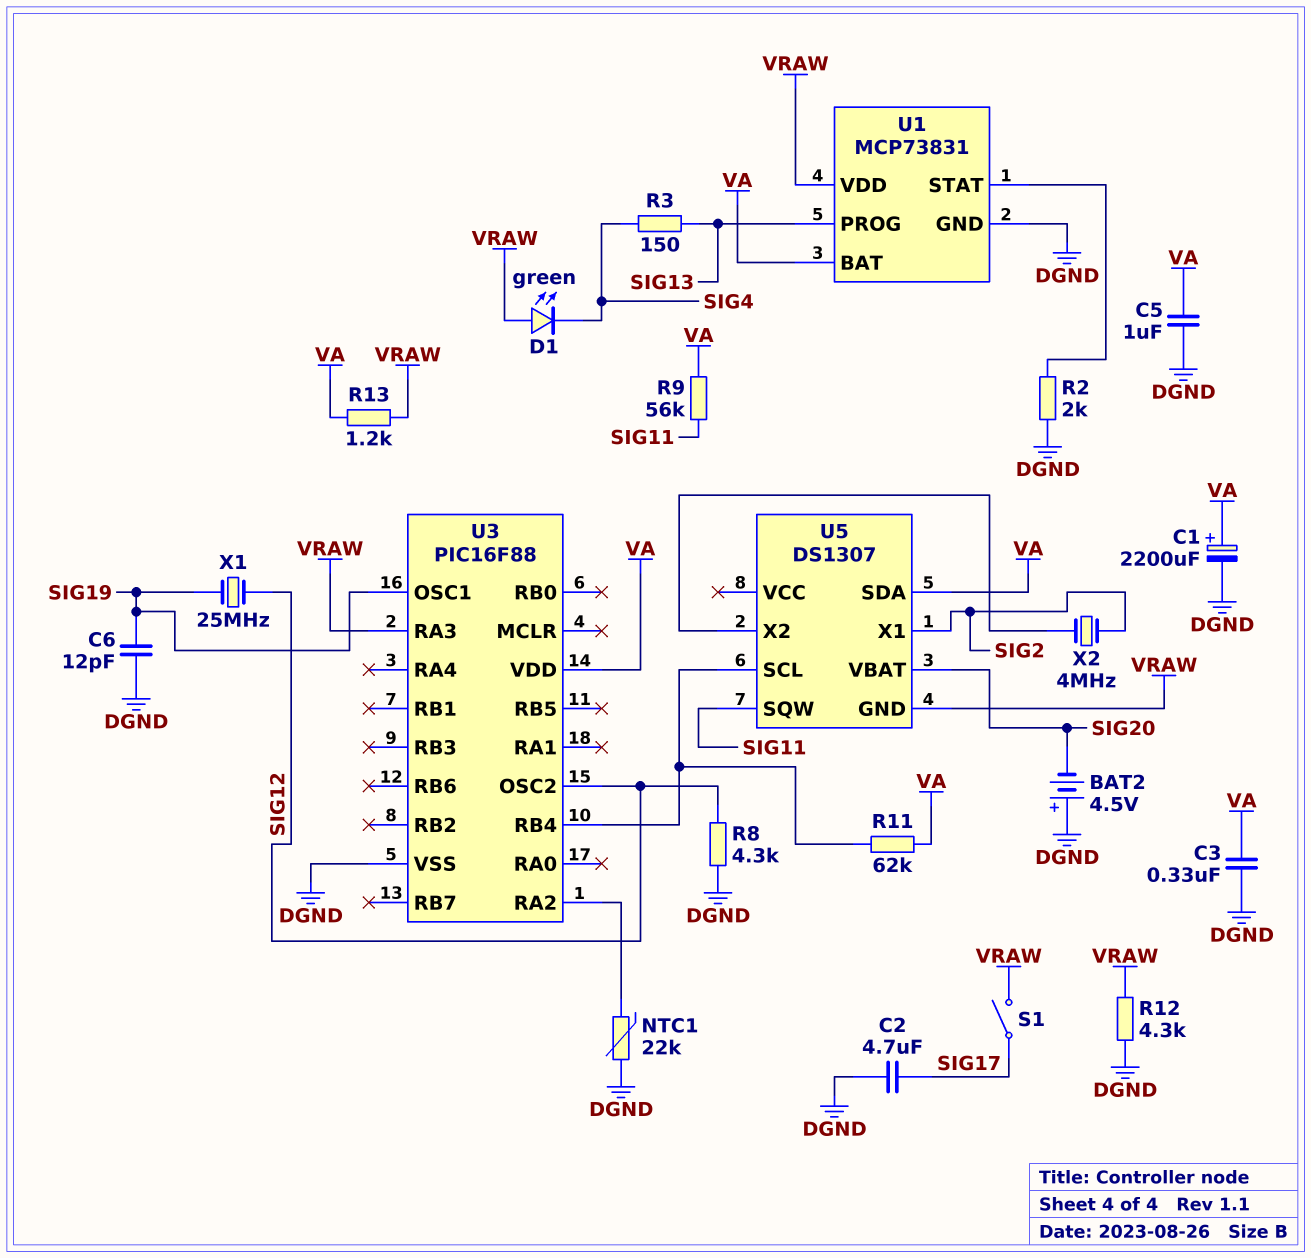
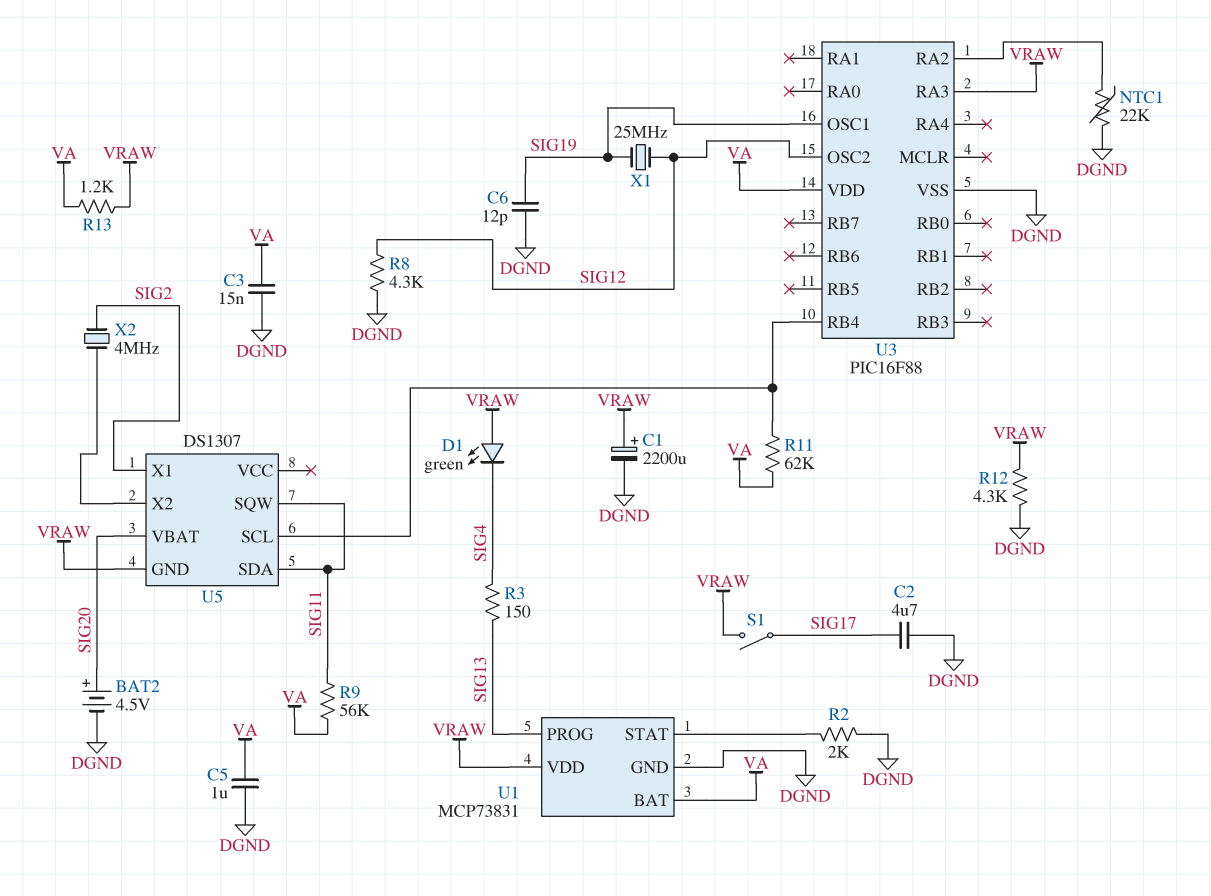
BAT2: 4.5V (plus DGND, minus SIG20) -> 4.5V (plus SIG20, minus DGND)
C1: 2200uF (plus VA, minus DGND) -> 2200uF (plus VRAW, minus DGND)
C3: 330nF (DGND, VA) -> 15nF (DGND, VA)
U5 pin SDA: VA -> SIG11

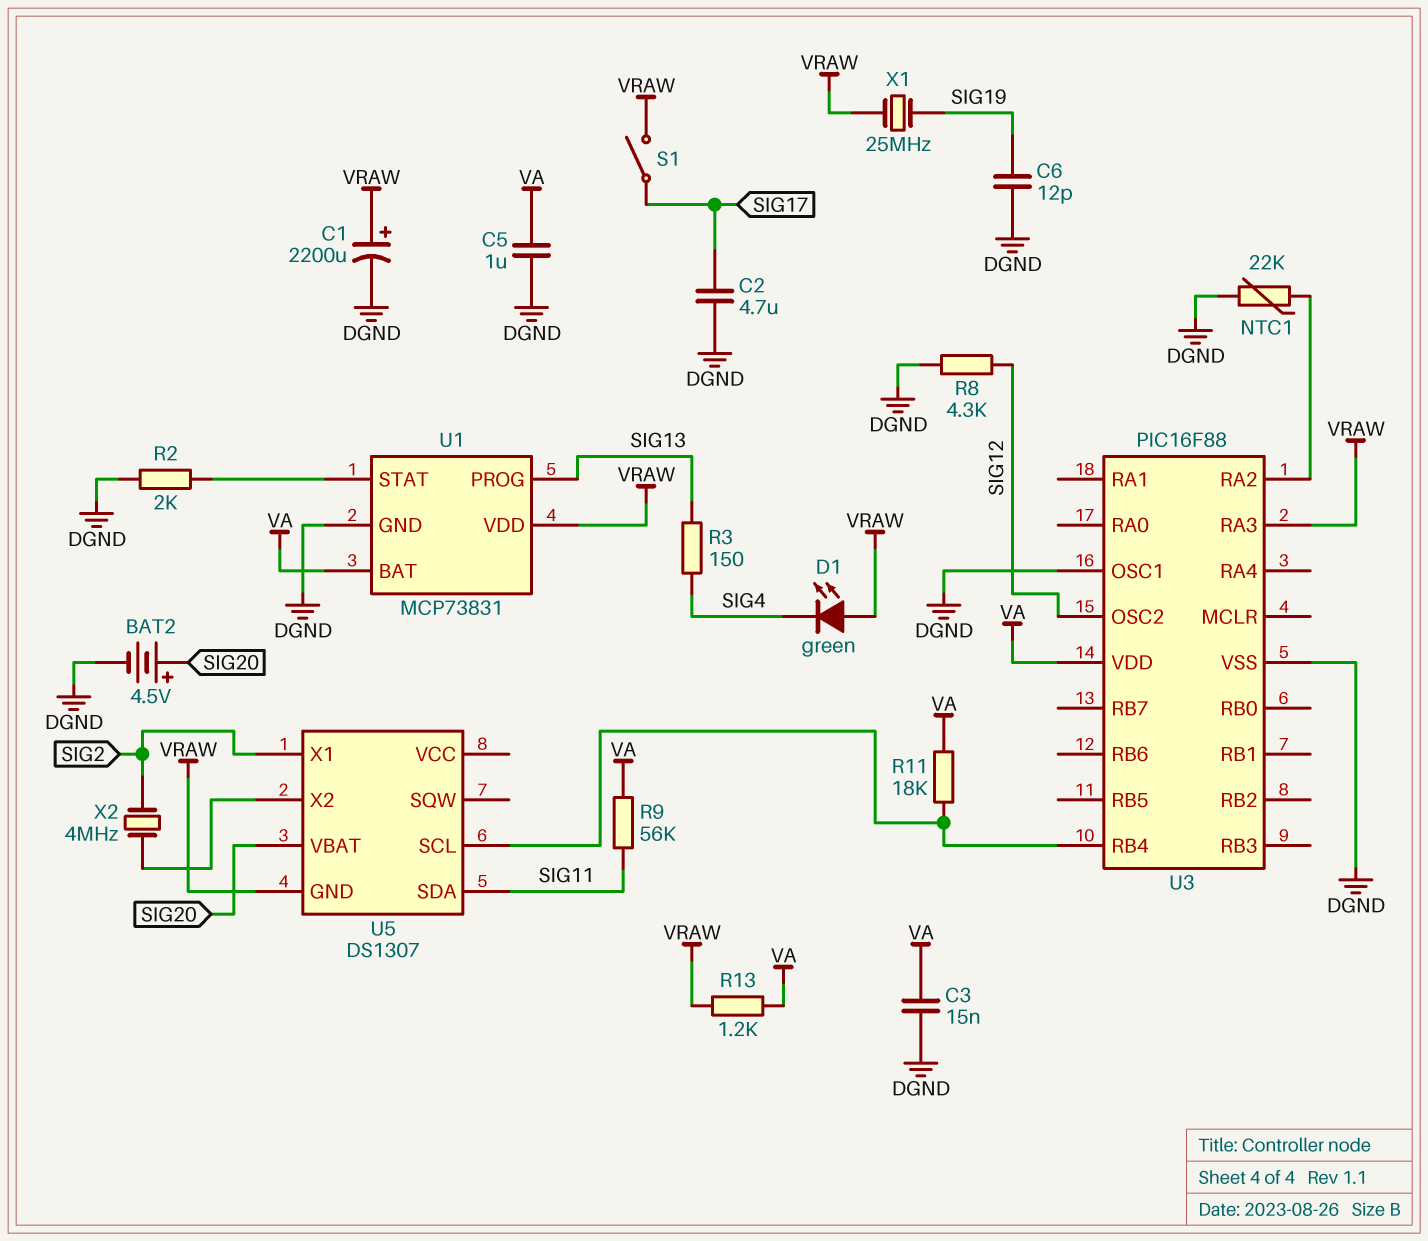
R11: 62k (U3/RB4, VA) -> 18k (U3/RB4, VA)
R12: 4.3k (DGND, VRAW) -> none
U3 pin OSC1: SIG19 -> DGND
U5 pin SQW: SIG11 -> none
X1: 25MHz (SIG12, SIG19) -> 25MHz (SIG19, VRAW)

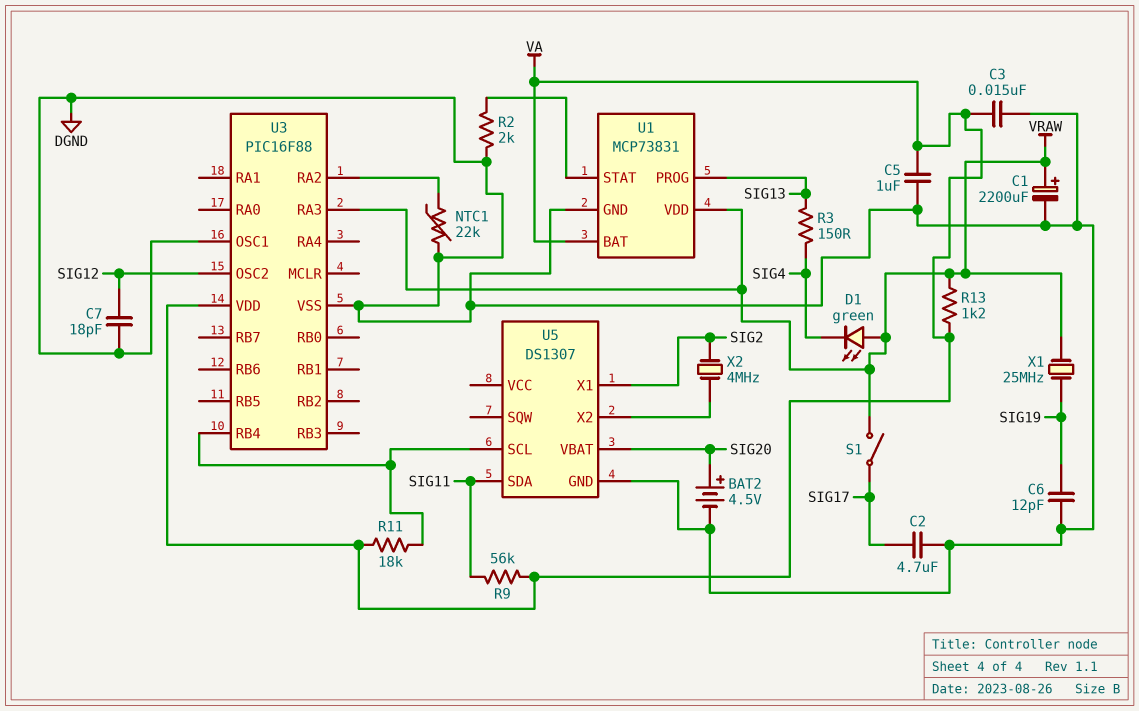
C7: none -> 18pF (DGND, SIG12)
R8: 4.3k (DGND, SIG12) -> none
U5 pin GND: VRAW -> DGND

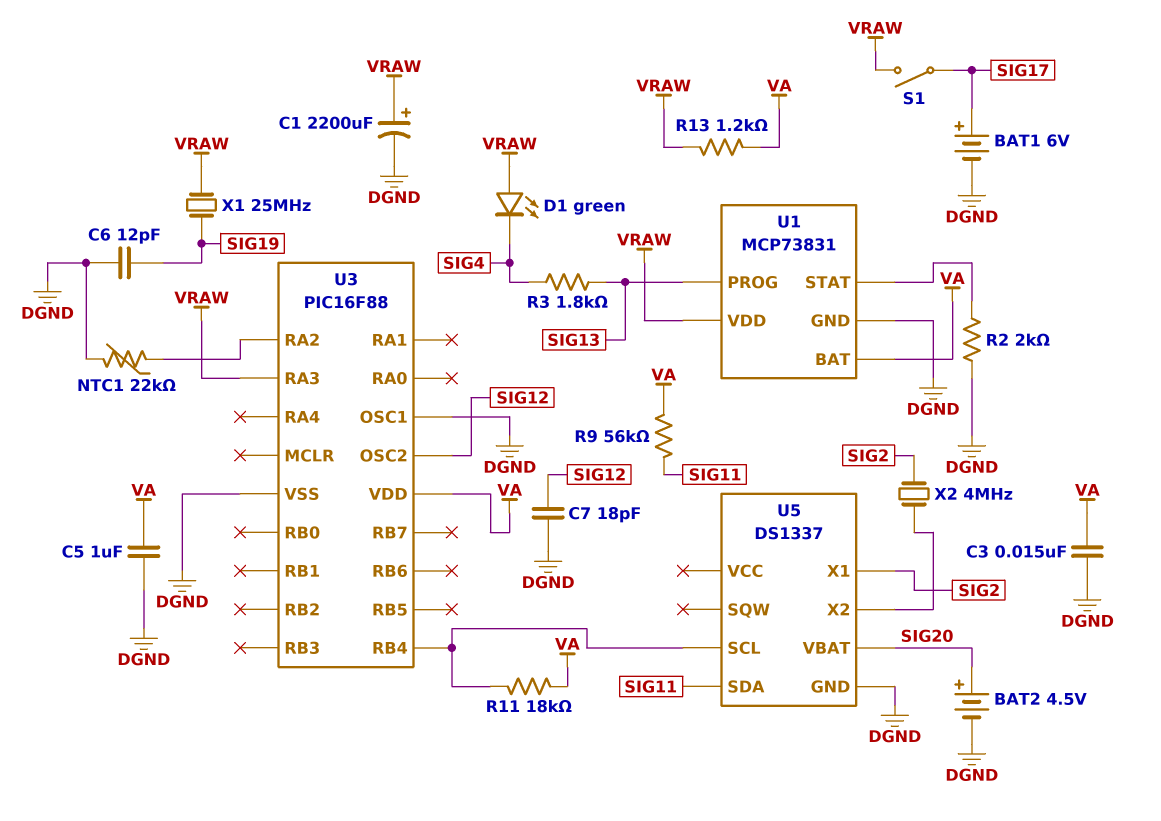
BAT1: none -> 6V (plus SIG17, minus DGND)
C2: 4.7uF (DGND, SIG17) -> none
R3: 150 (SIG4, SIG13) -> 1.8k (SIG4, SIG13)
U5: DS1307 -> DS1337

